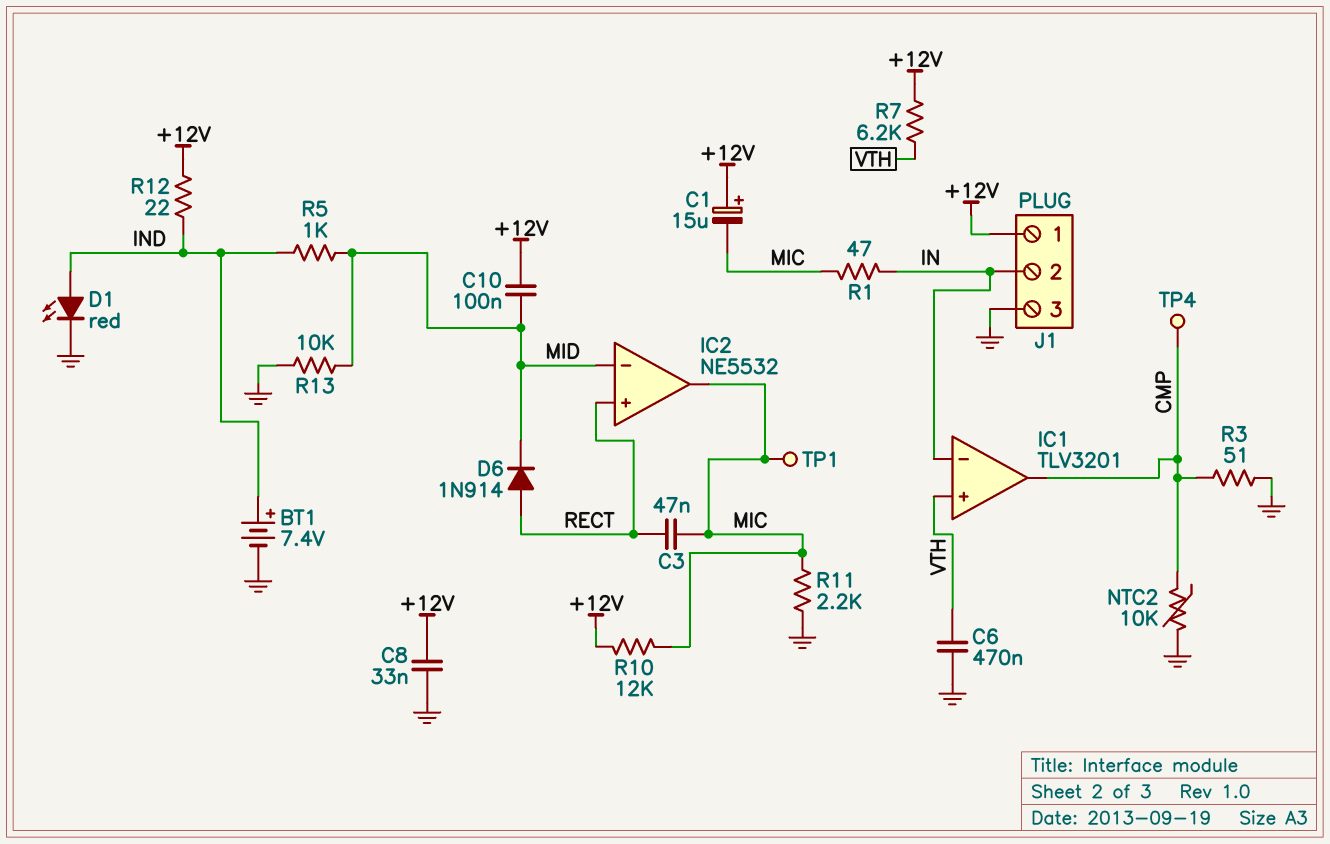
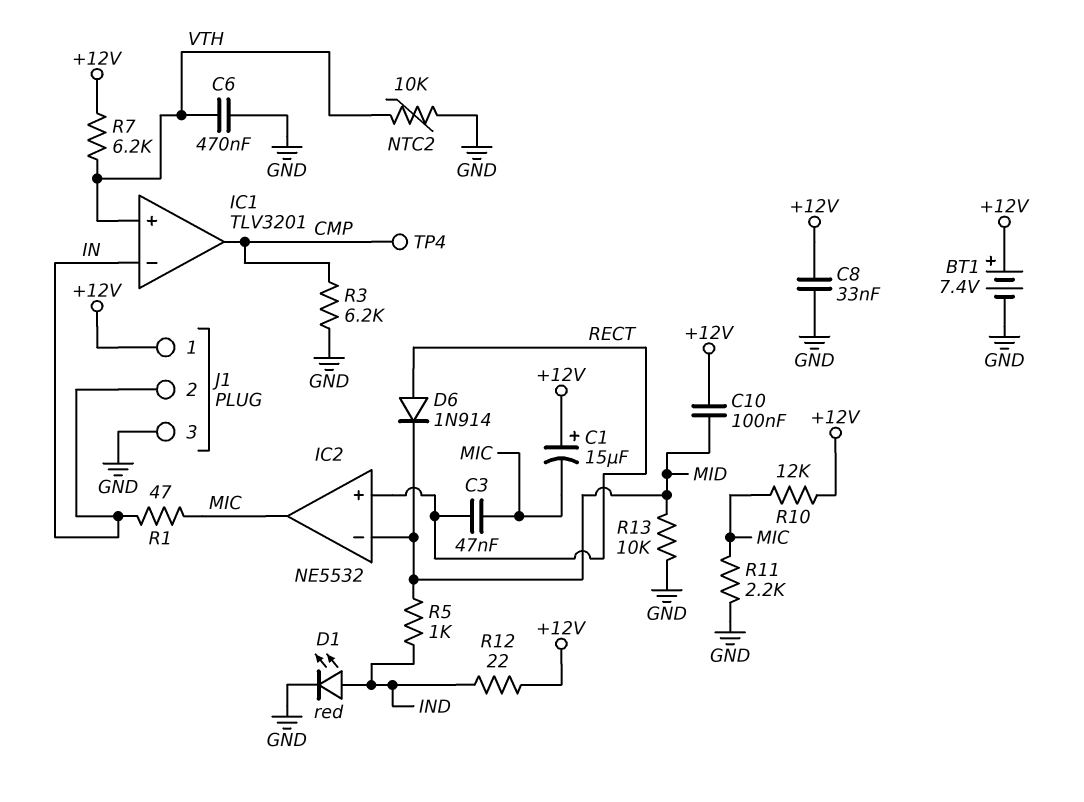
BT1: 7.4V (plus IND, minus GND) -> 7.4V (plus +12V, minus GND)
NTC2: 10k (CMP, GND) -> 10k (GND, VTH)
R3: 51 (CMP, GND) -> 6.2k (CMP, GND)
TP1: test point (MIC) -> none

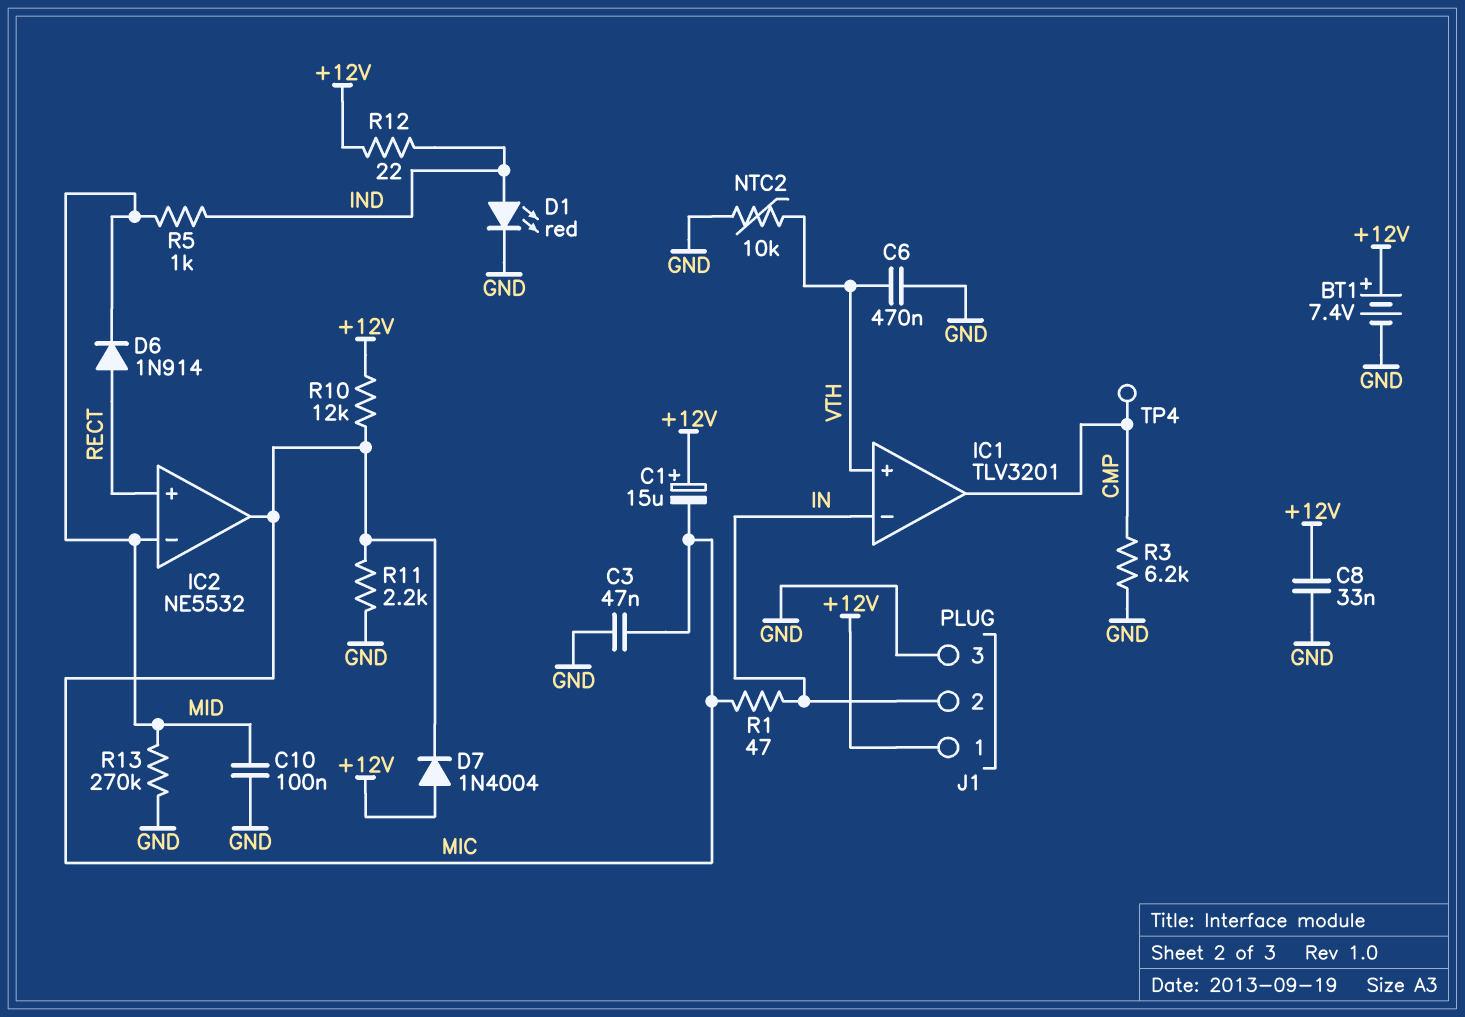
C3: 47nF (MIC, RECT) -> 47nF (GND, MIC)
C10: 100nF (+12V, MID) -> 100nF (GND, MID)
D7: none -> diode 1N4004 (A +12V, K MIC)
R7: 6.2k (+12V, VTH) -> none
R13: 10k (GND, MID) -> 270k (GND, MID)

